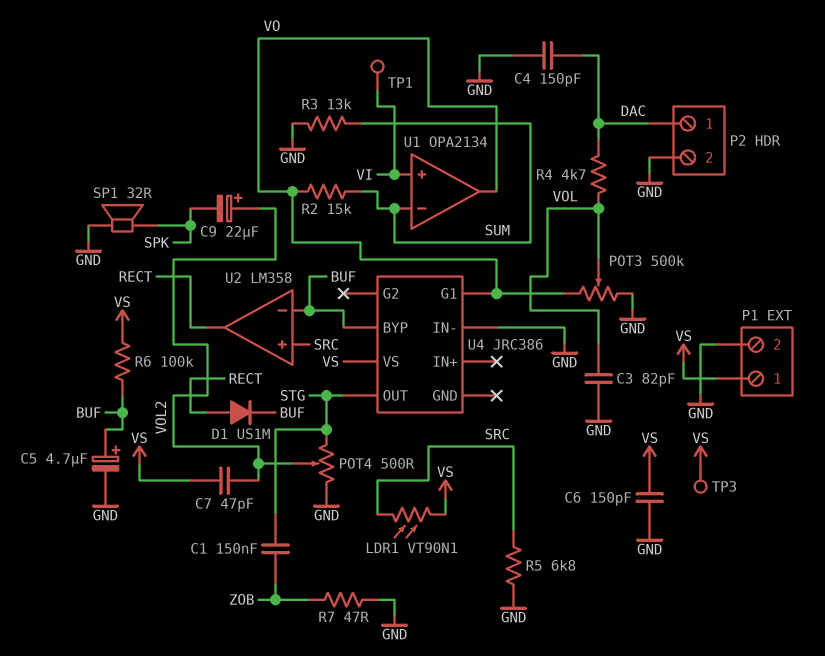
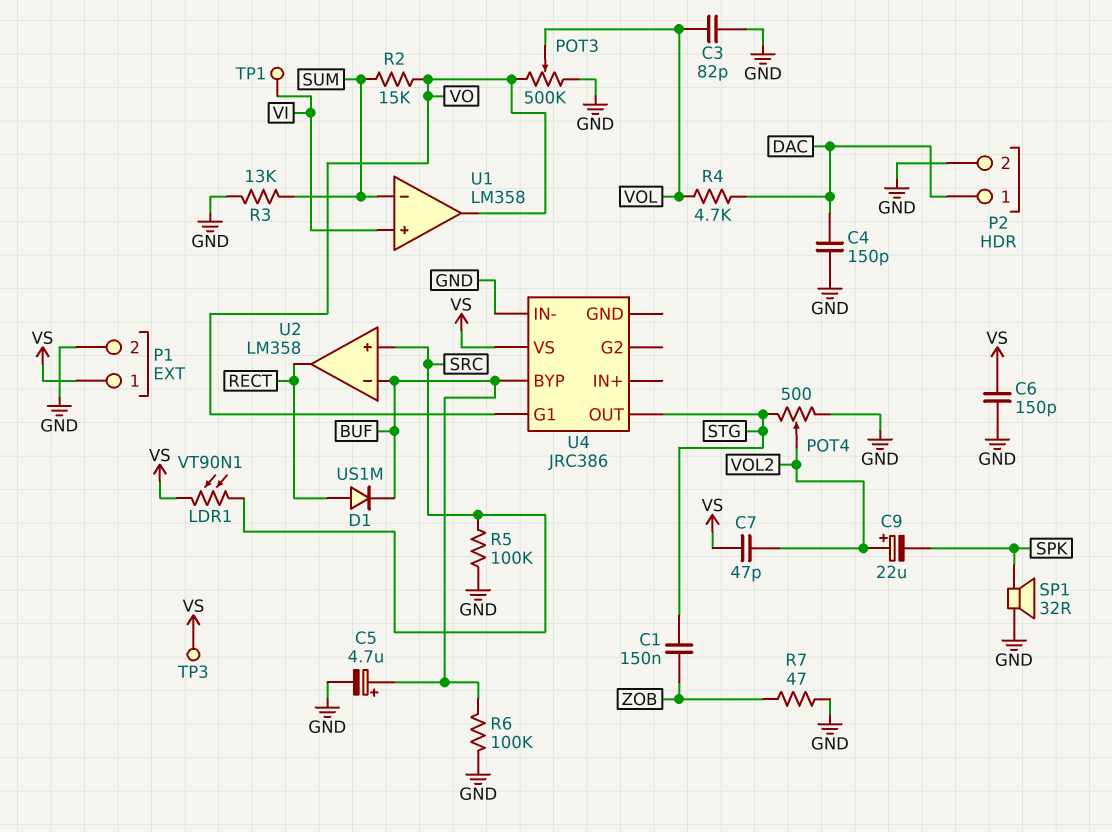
R5: 6.8k (GND, SRC) -> 100k (GND, SRC)
R6: 100k (BUF, VS) -> 100k (BUF, GND)
U1: OPA2134 -> LM358

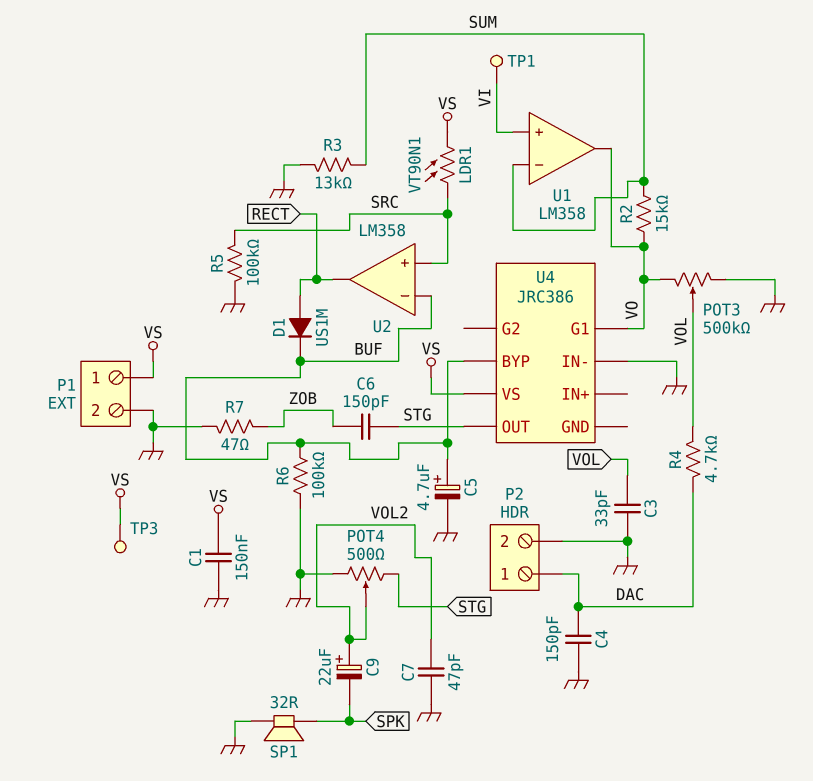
C1: 150nF (STG, ZOB) -> 150nF (GND, VS)
C3: 82pF (GND, VOL) -> 33pF (GND, VOL)
C6: 150pF (GND, VS) -> 150pF (STG, ZOB)
C7: 47pF (VOL2, VS) -> 47pF (GND, VOL2)

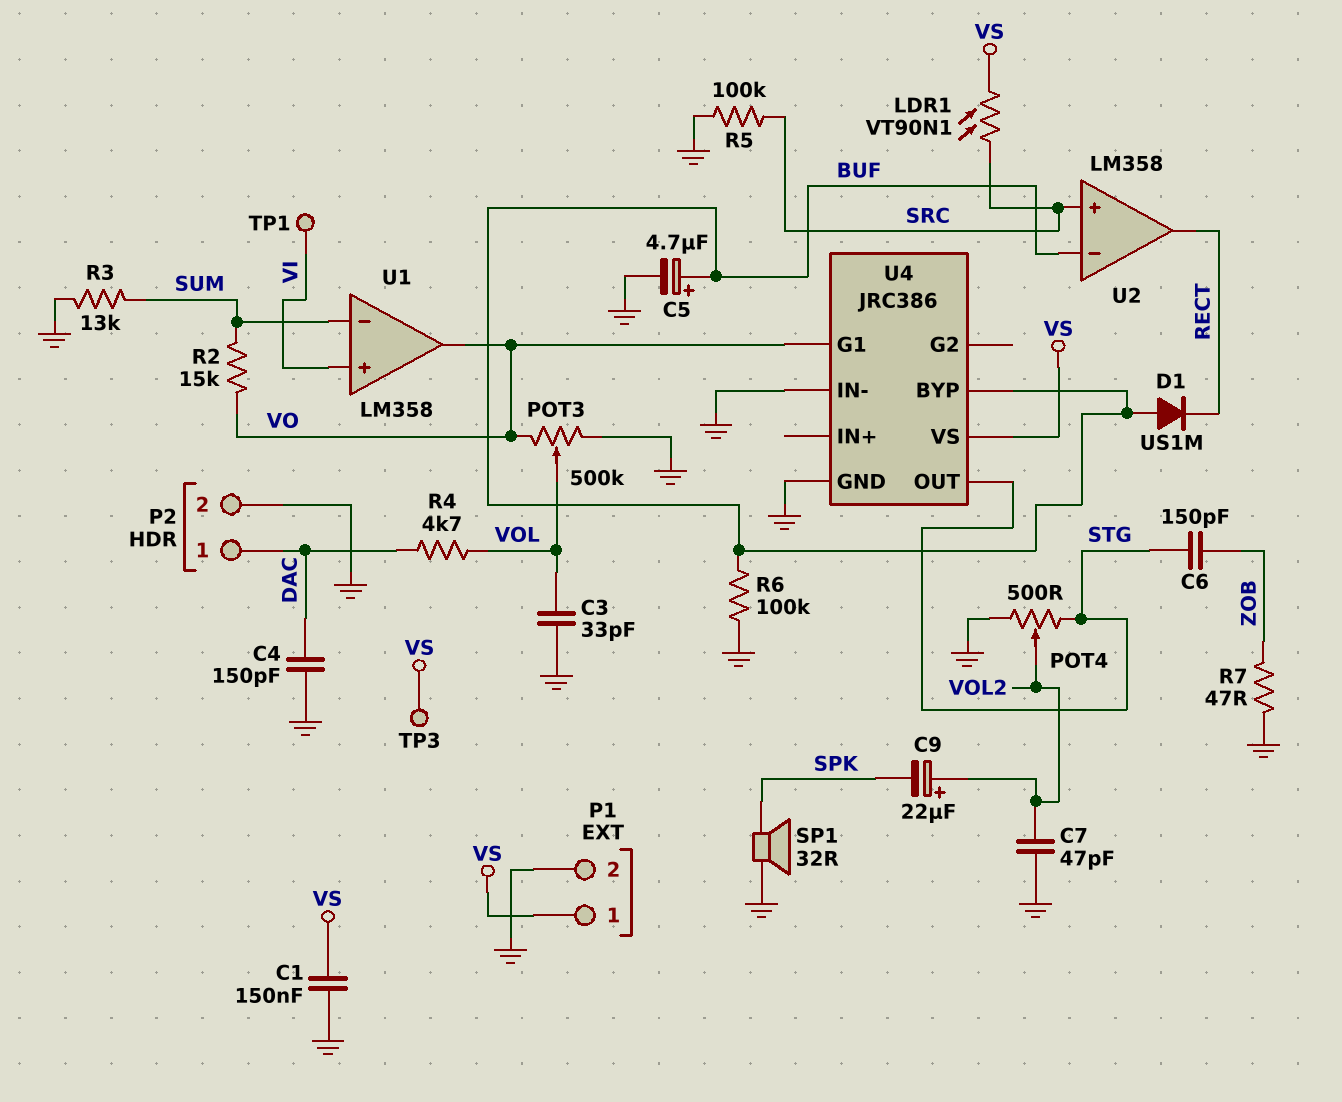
D1: diode US1M (A RECT, K BUF) -> diode US1M (A BUF, K RECT)
U4 pin GND: none -> GND

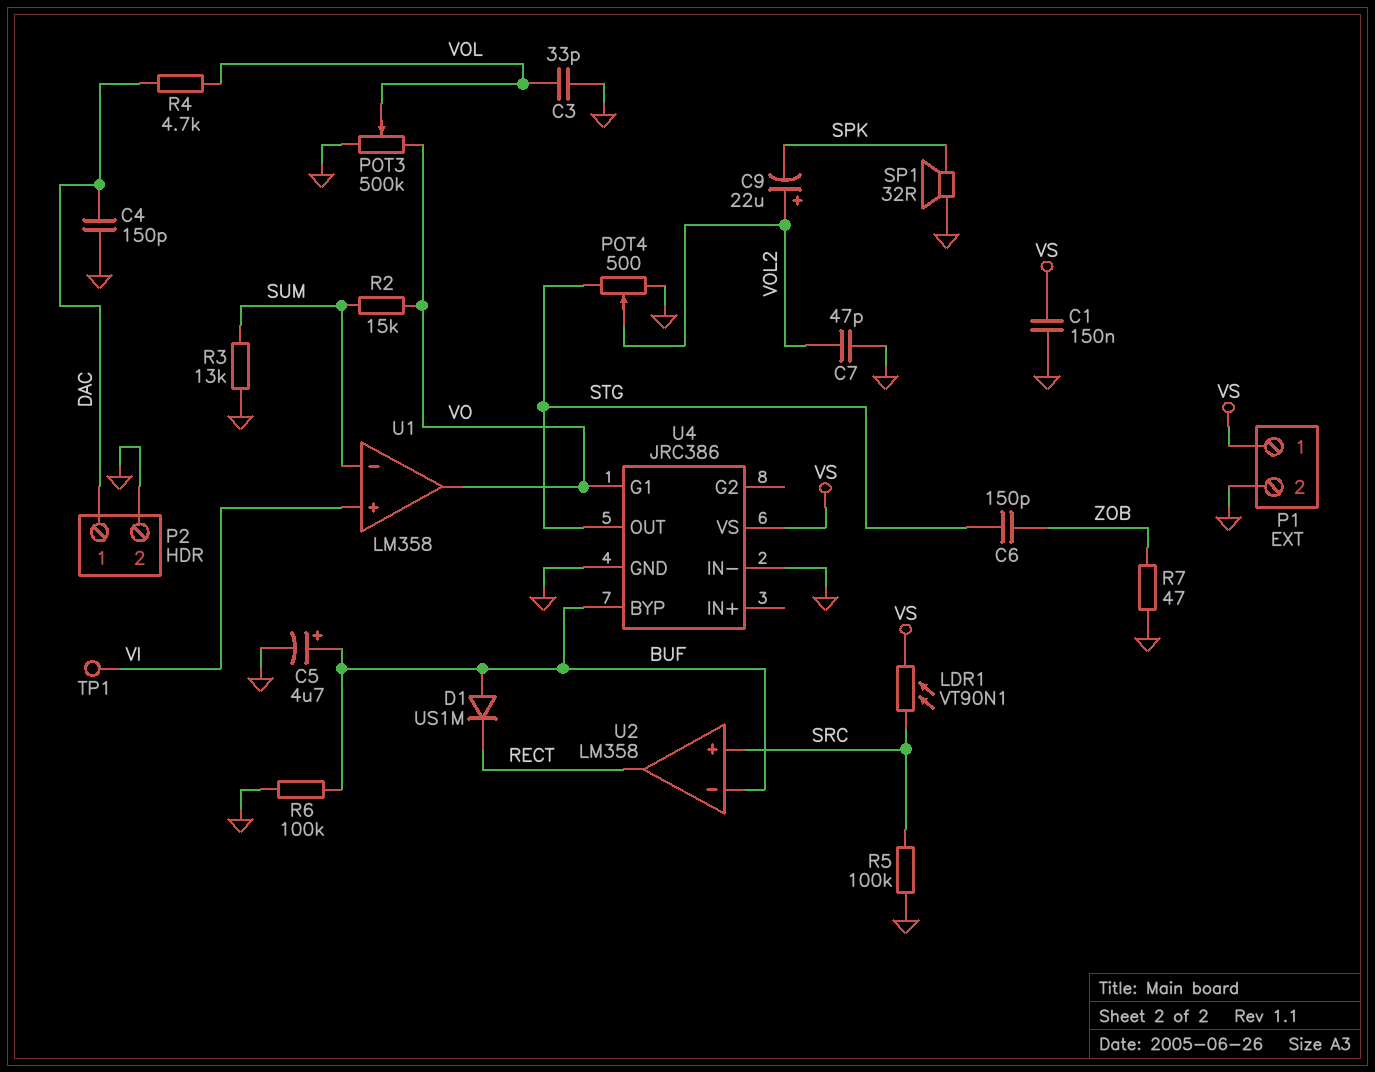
TP3: test point (VS) -> none

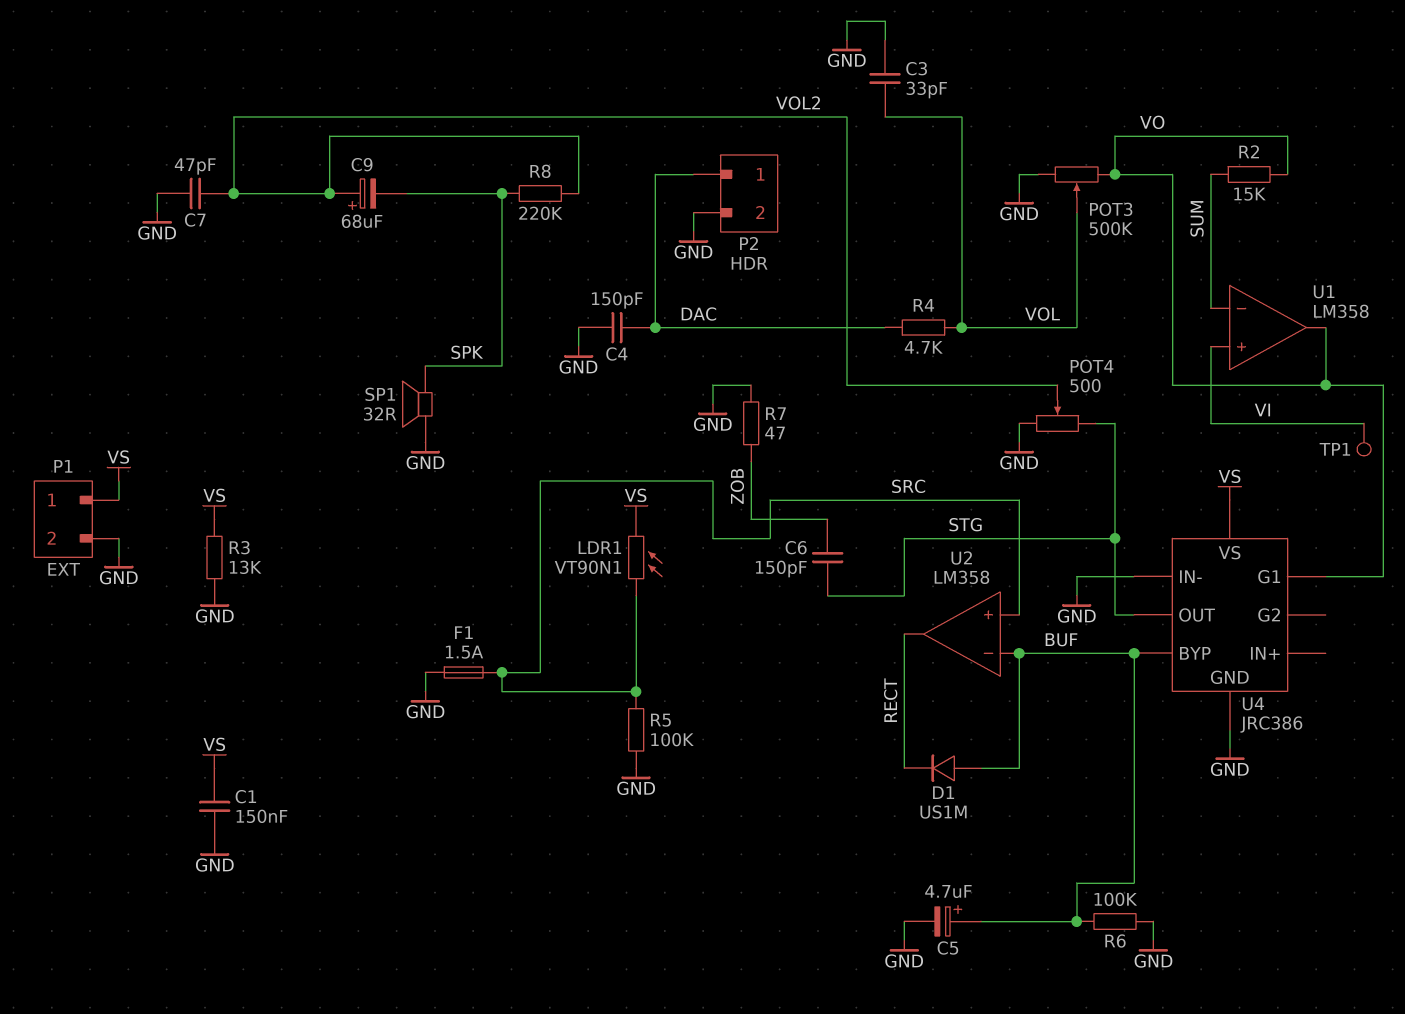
C9: 22uF (plus VOL2, minus SPK) -> 68uF (plus VOL2, minus SPK)
F1: none -> 1.5A (GND, SRC)
R3: 13k (GND, SUM) -> 13k (GND, VS)
R8: none -> 220k (SPK, VOL2)

